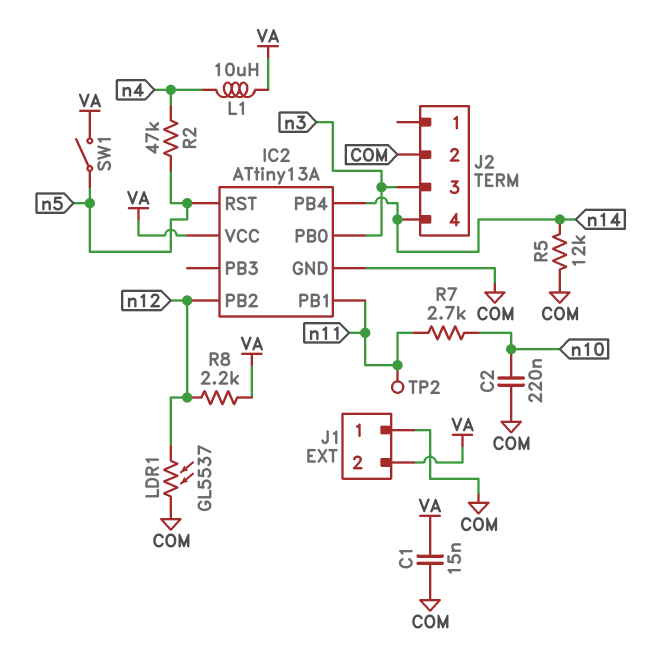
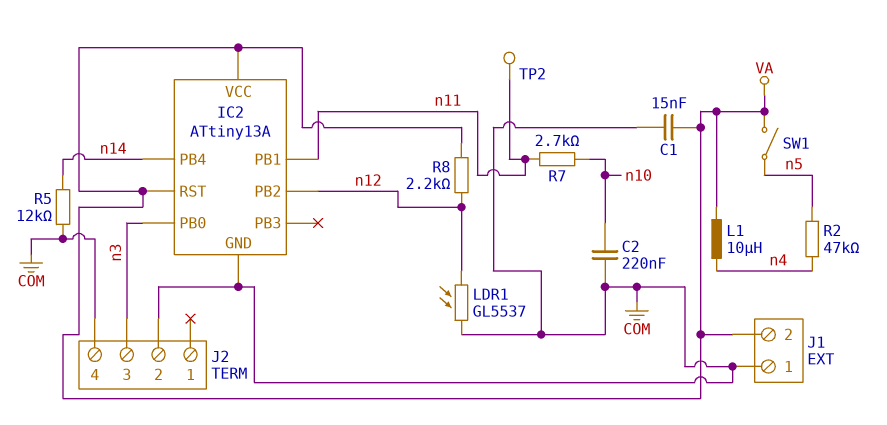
IC2 pin RST: n5 -> VA
J2 pin 4: n14 -> COM

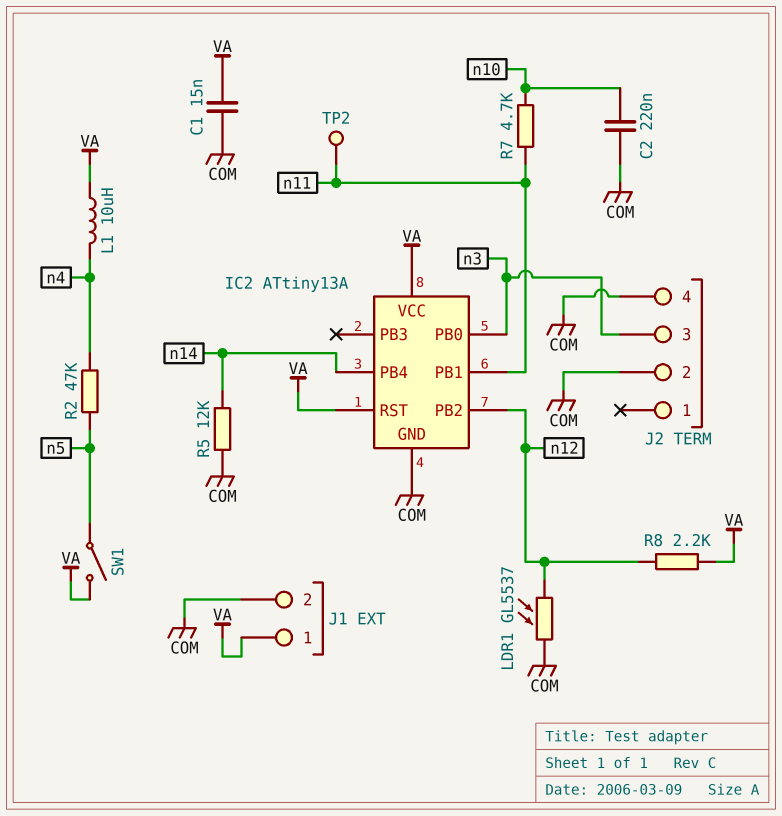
J1 pin 1: COM -> VA
J1 pin 2: VA -> COM
R7: 2.7k (n10, n11) -> 4.7k (n10, n11)

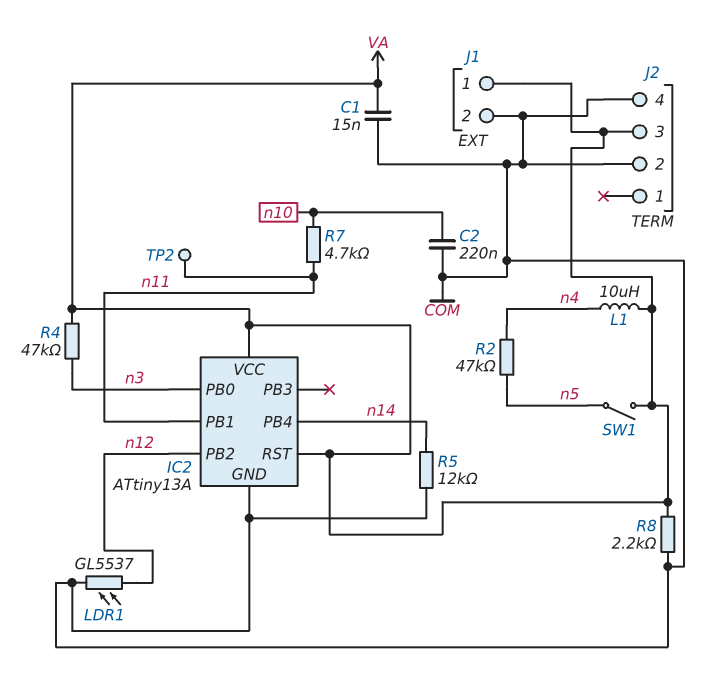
J2 pin 3: n3 -> VA
R4: none -> 47k (VA, n3)
R8: 2.2k (VA, n12) -> 2.2k (COM, VA)

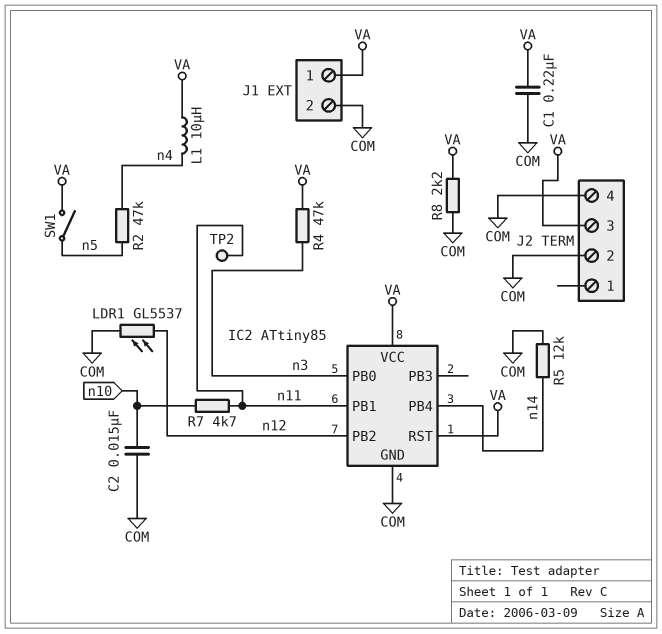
C1: 15nF (COM, VA) -> 220nF (COM, VA)
C2: 220nF (COM, n10) -> 15nF (COM, n10)
IC2: ATtiny13A -> ATtiny85

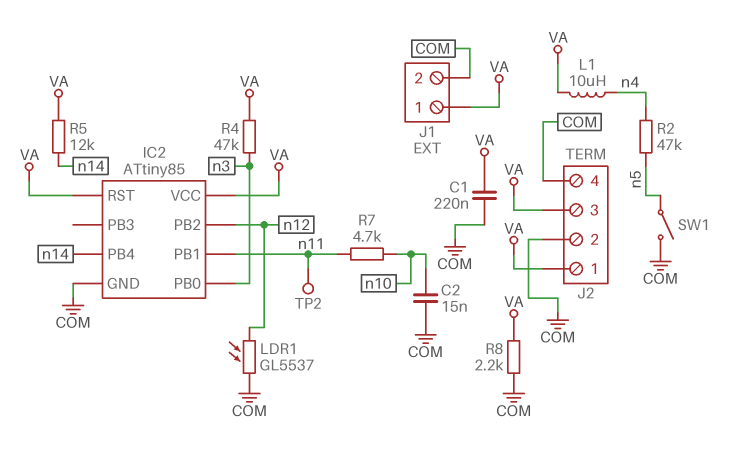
J2 pin 1: none -> VA
R5: 12k (COM, n14) -> 12k (VA, n14)
SW1: switch (VA, n5) -> switch (COM, n5)

